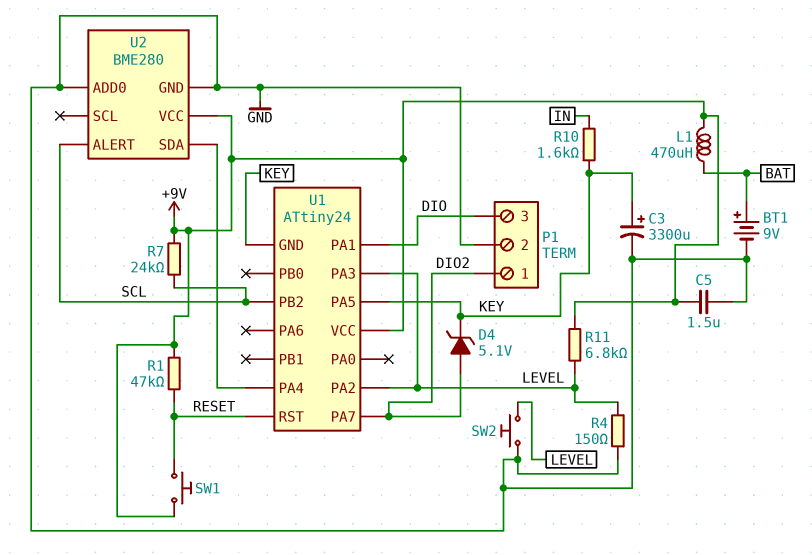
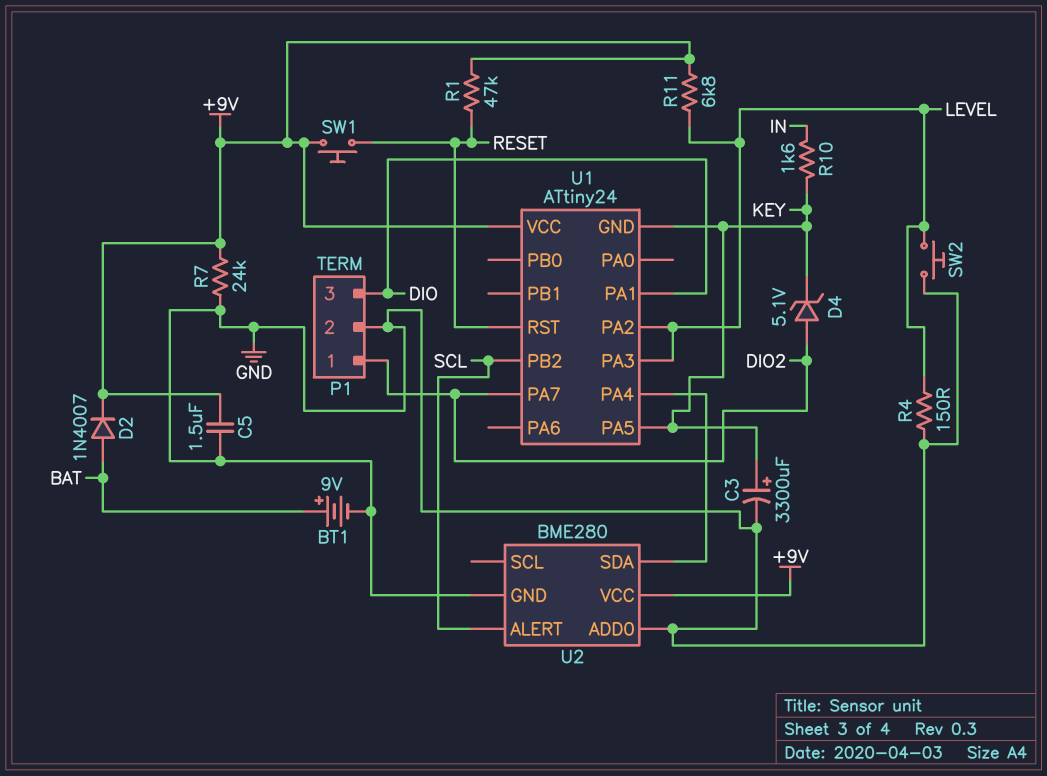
D2: none -> diode 1N4007 (A BAT, K +9V)
L1: 470uH (+9V, BAT) -> none
R7: 24k (+9V, SCL) -> 24k (+9V, GND)

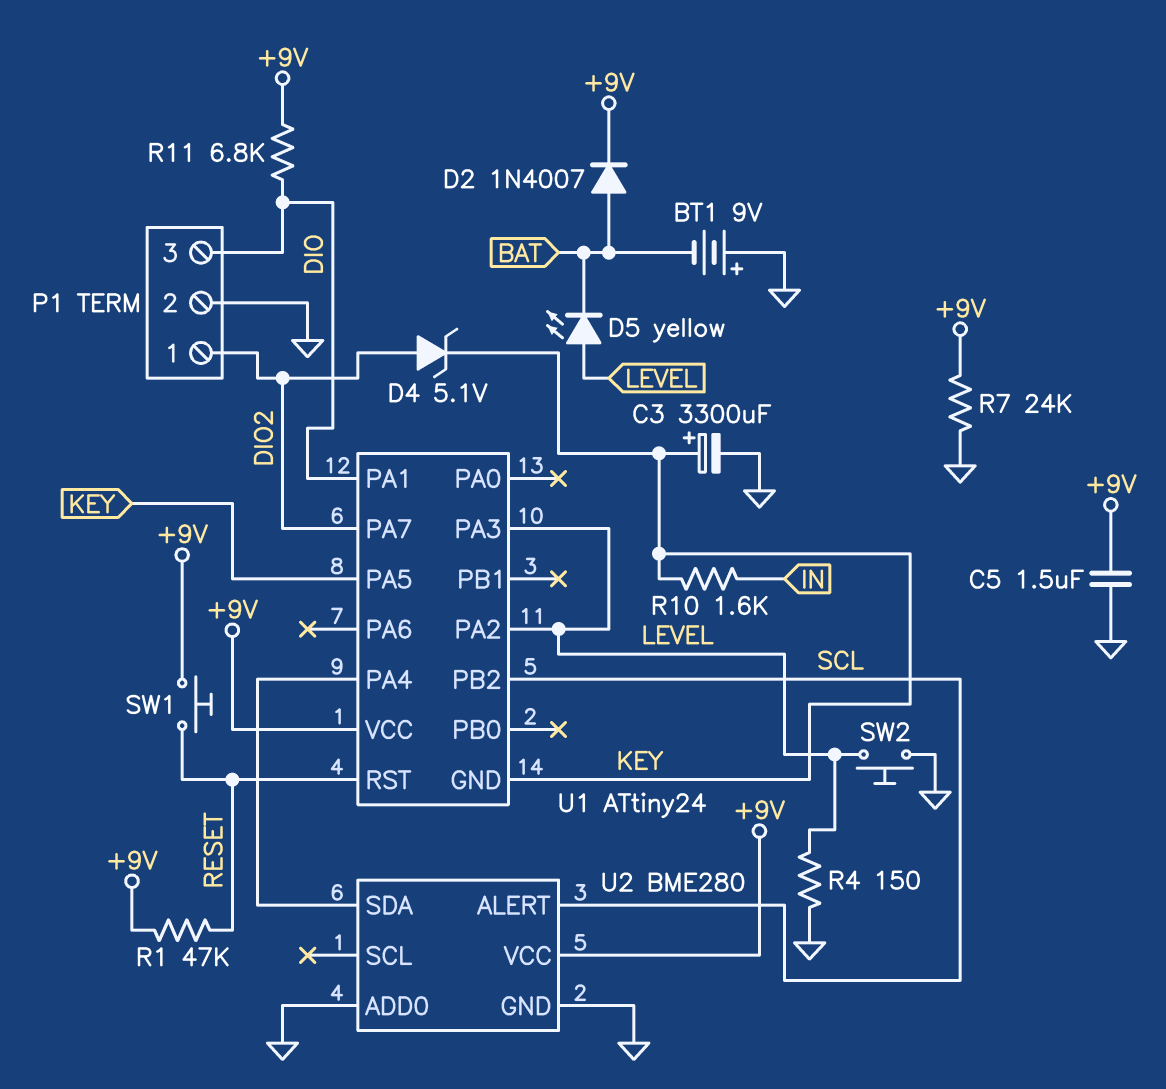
BT1: 9V (plus BAT, minus GND) -> 9V (plus GND, minus BAT)
D5: none -> LED yellow (A LEVEL, K BAT)
R11: 6.8k (+9V, LEVEL) -> 6.8k (+9V, DIO)

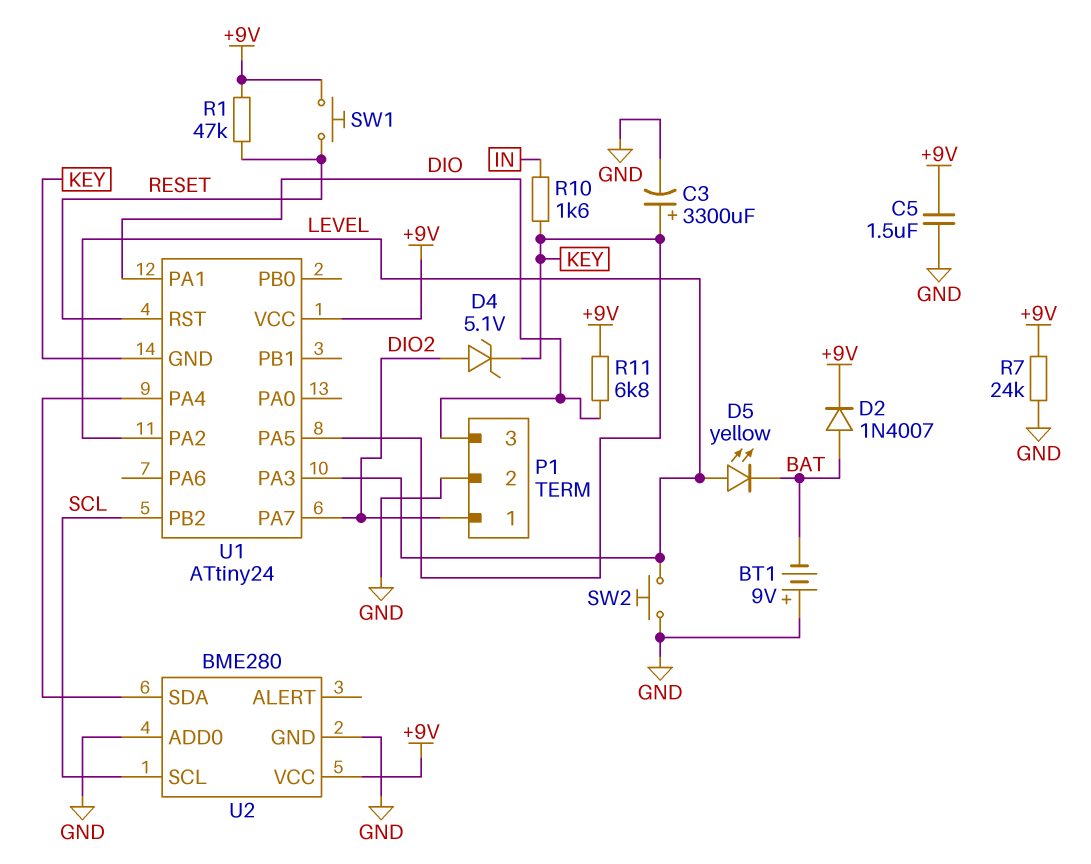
R4: 150 (GND, LEVEL) -> none
U2 pin ALERT: SCL -> none
U2 pin SCL: none -> SCL

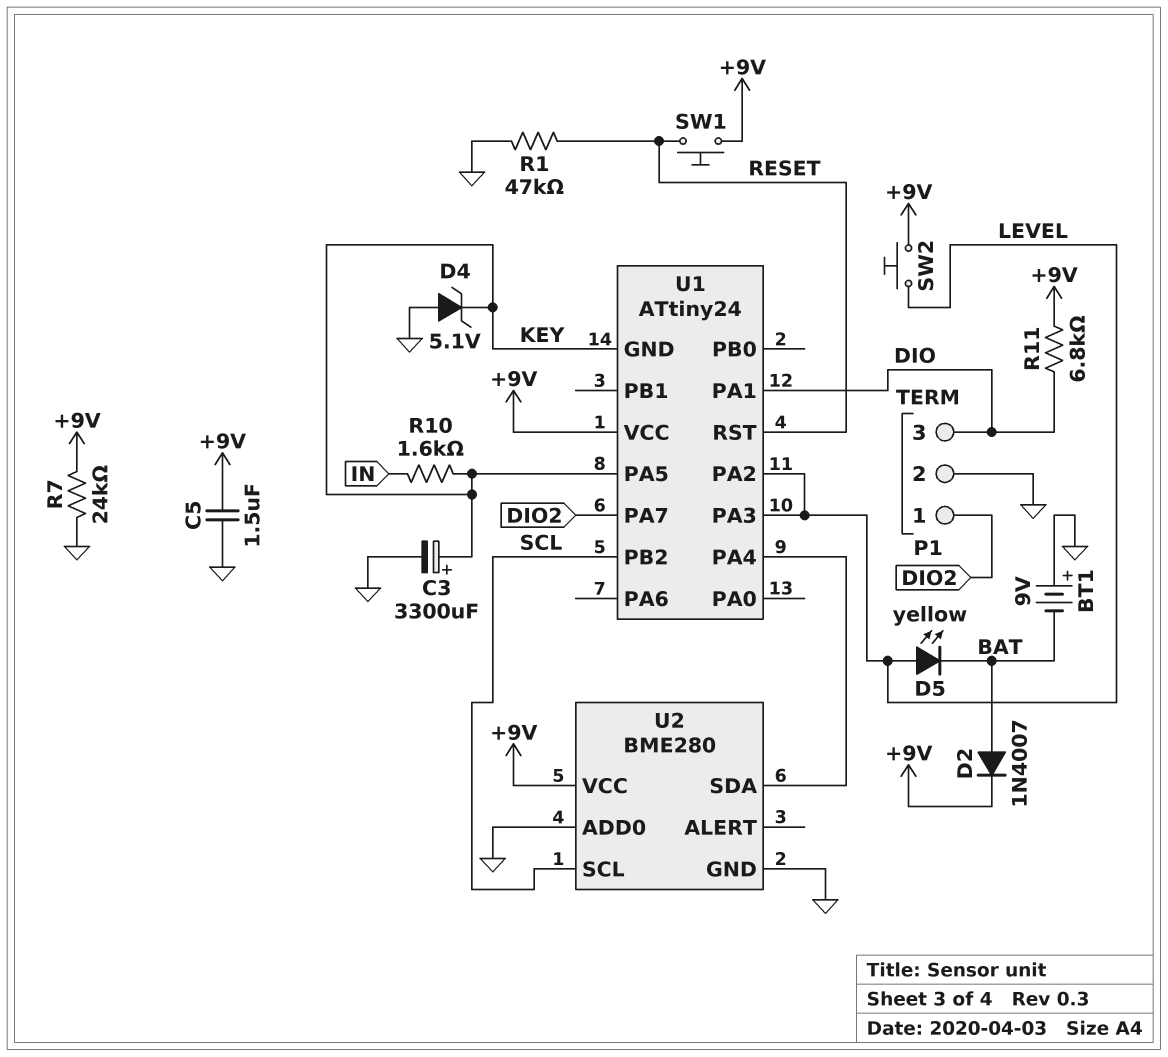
D4: zener 5.1V (A DIO2, K KEY) -> zener 5.1V (A GND, K KEY)
R1: 47k (+9V, RESET) -> 47k (GND, RESET)
SW2: button (GND, LEVEL) -> button (+9V, LEVEL)

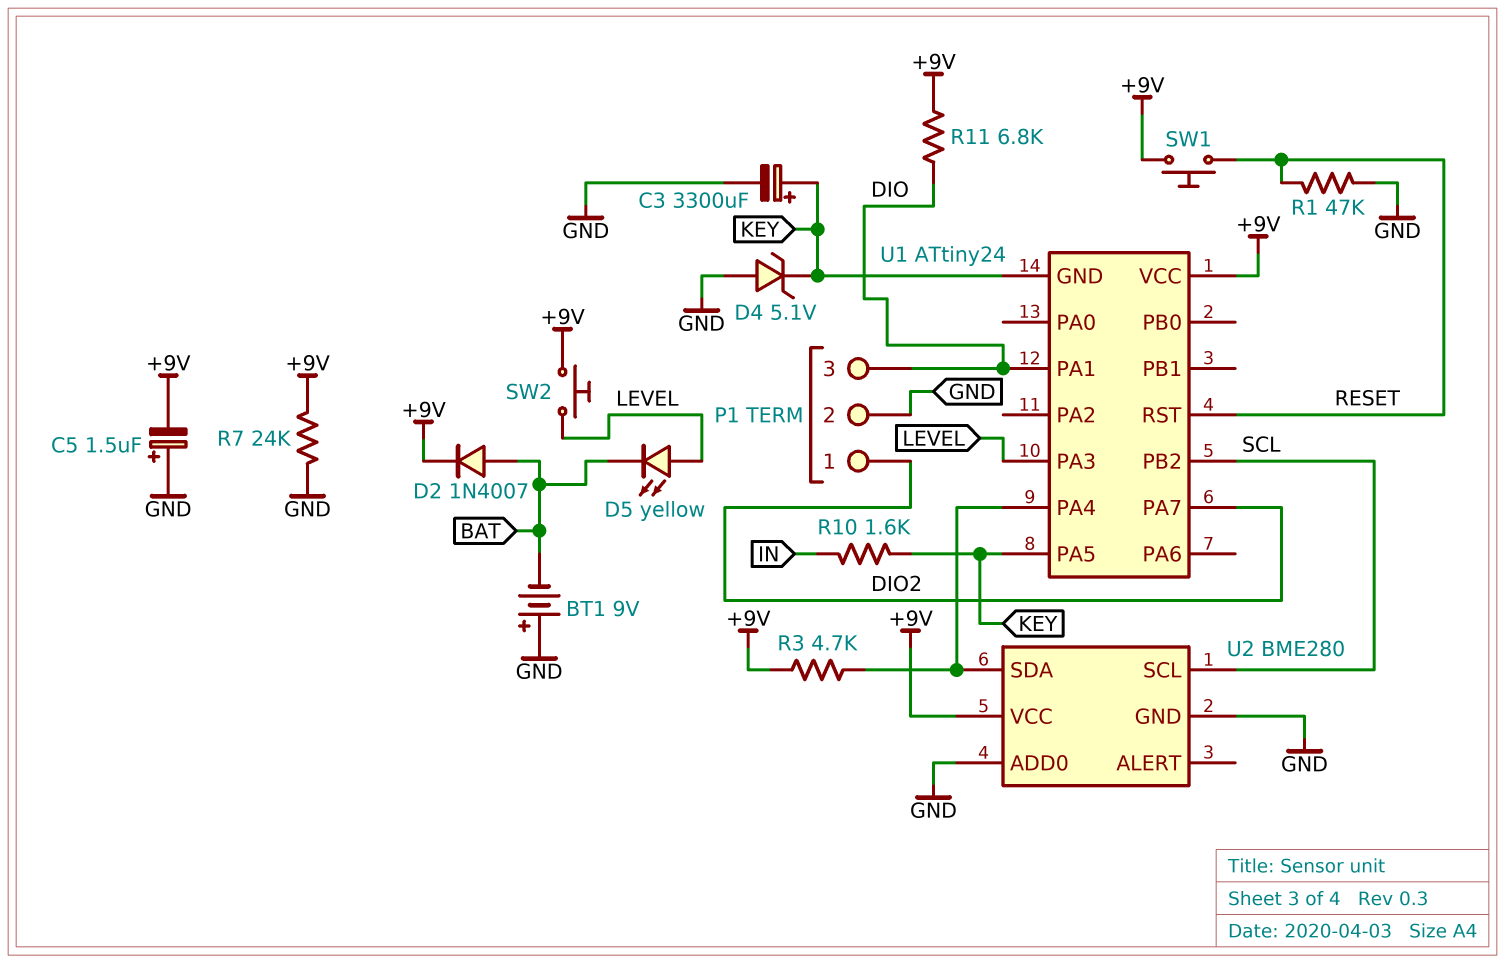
C5: 1.5uF (+9V, GND) -> 1.5uF (plus GND, minus +9V)
R3: none -> 4.7k (+9V, U1/PA4)
U1 pin PA2: LEVEL -> none

